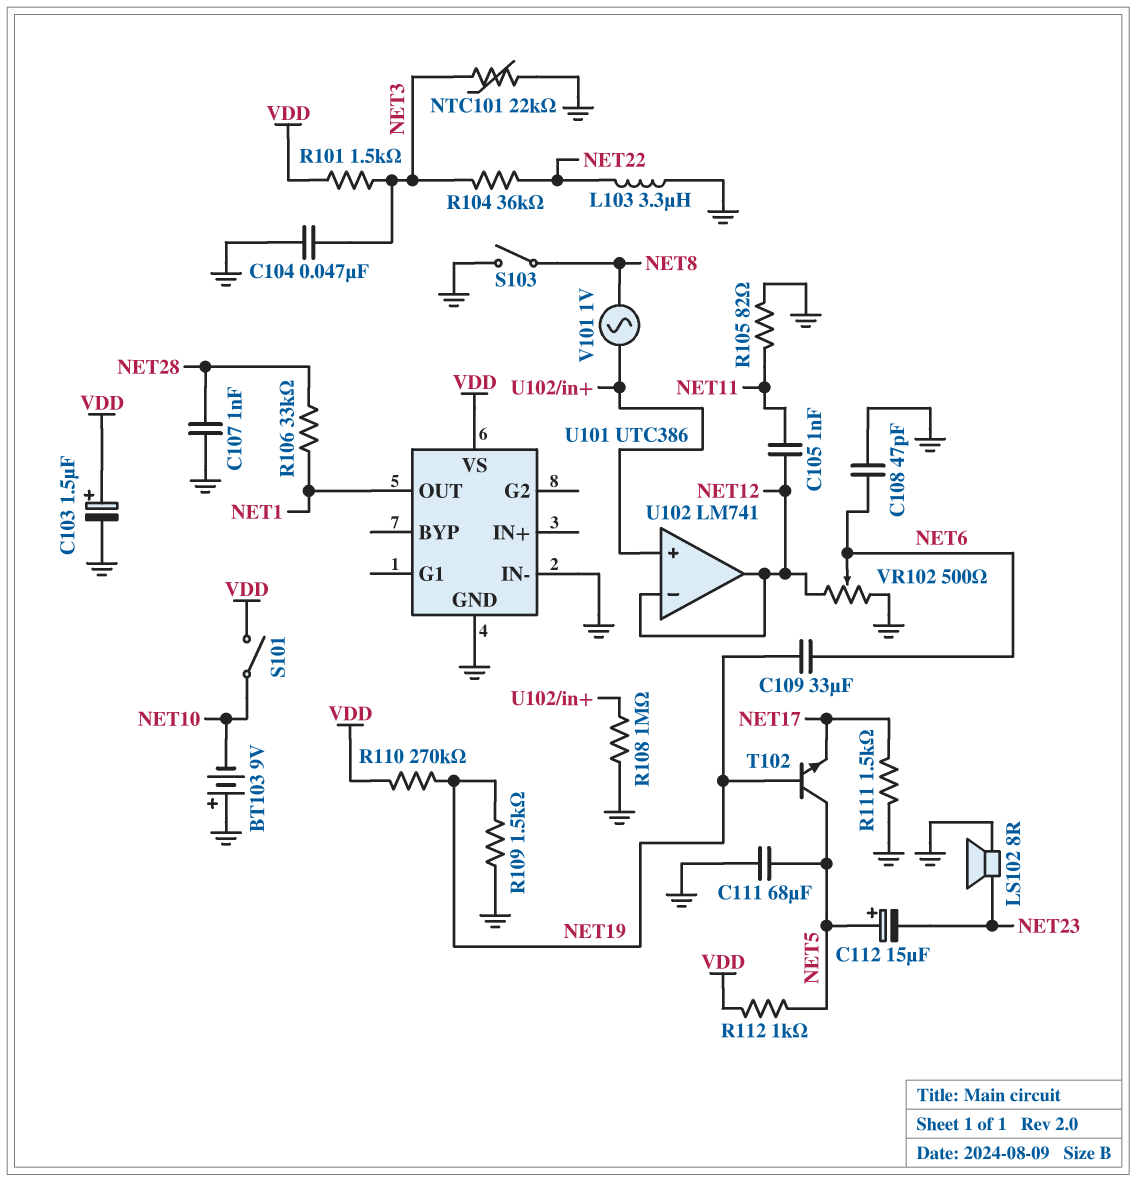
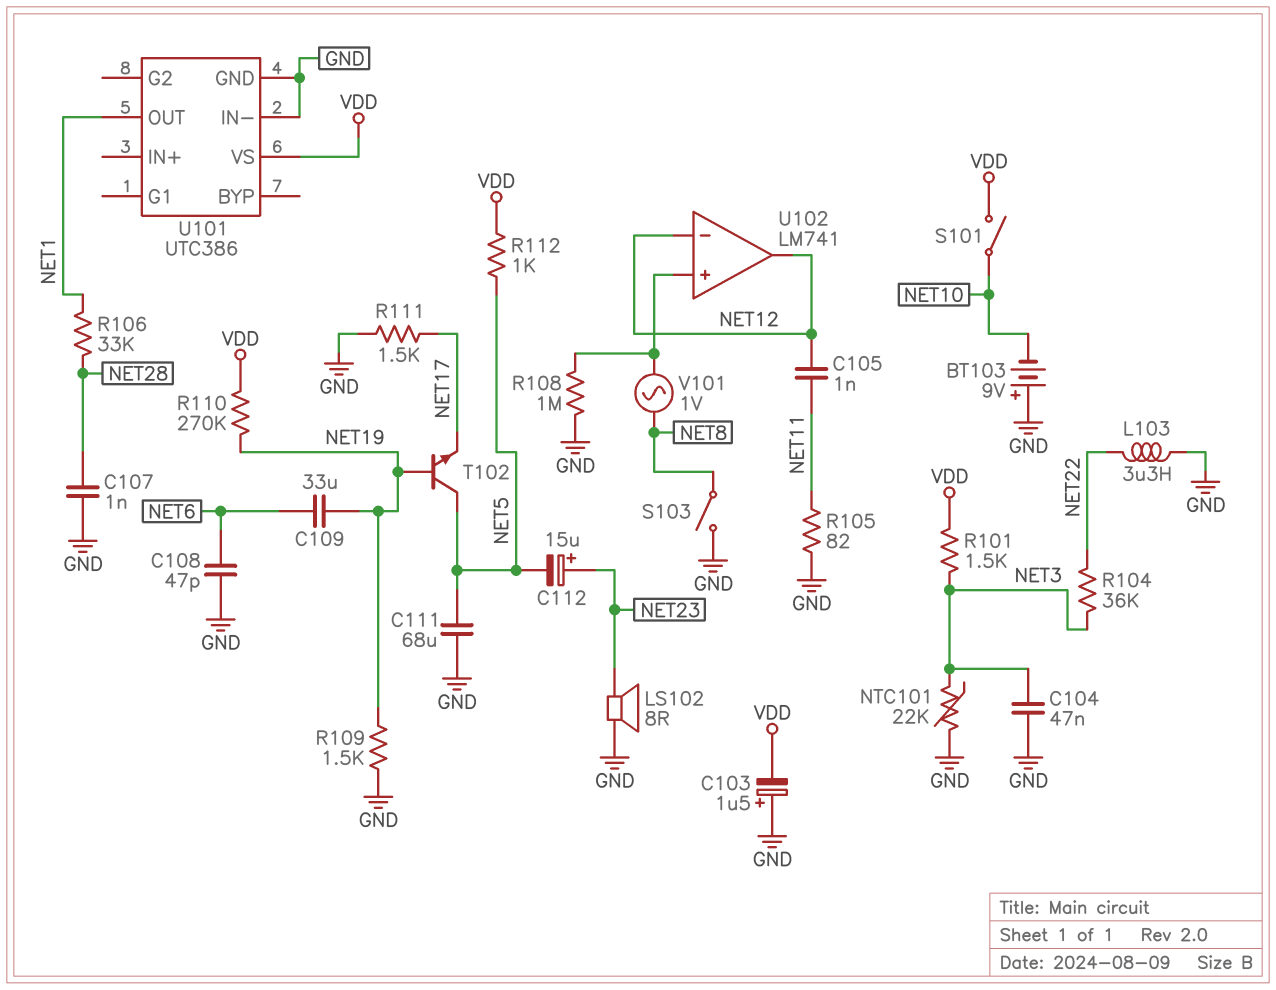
C103: 1.5uF (plus VDD, minus GND) -> 1.5uF (plus GND, minus VDD)
C112: 15uF (plus NET5, minus NET23) -> 15uF (plus NET23, minus NET5)
VR102: 500 (GND, NET12, wiper NET6) -> none

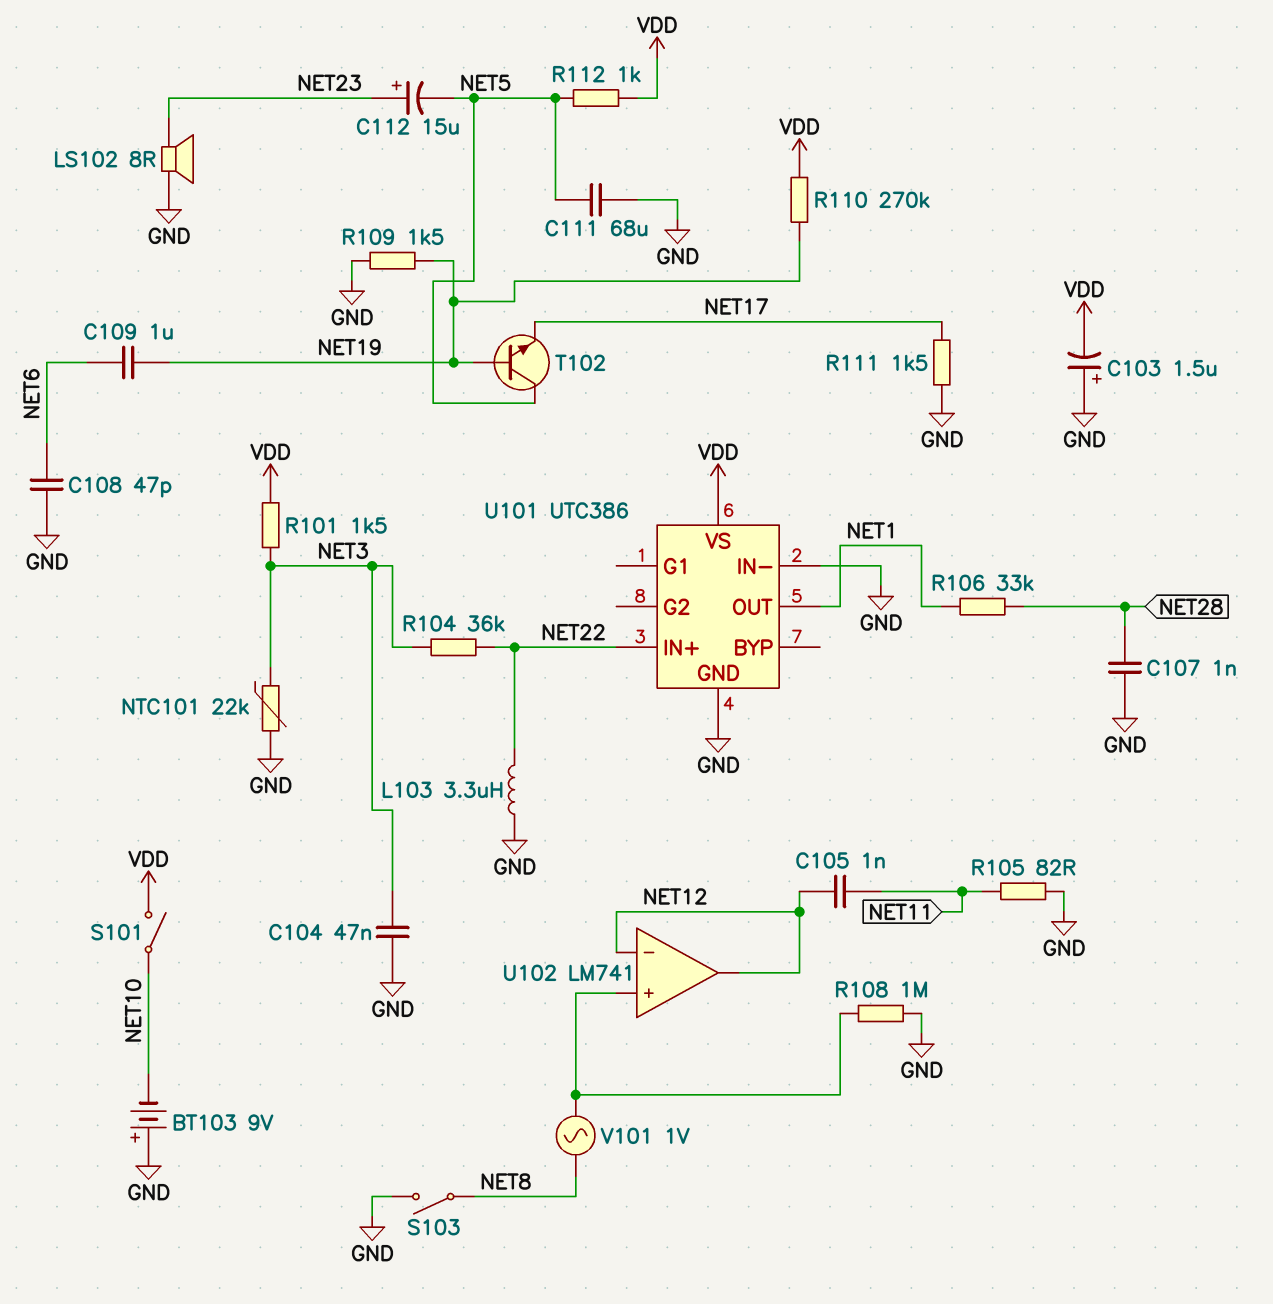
C109: 33uF (NET6, NET19) -> 1uF (NET6, NET19)
U101 pin IN+: none -> NET22

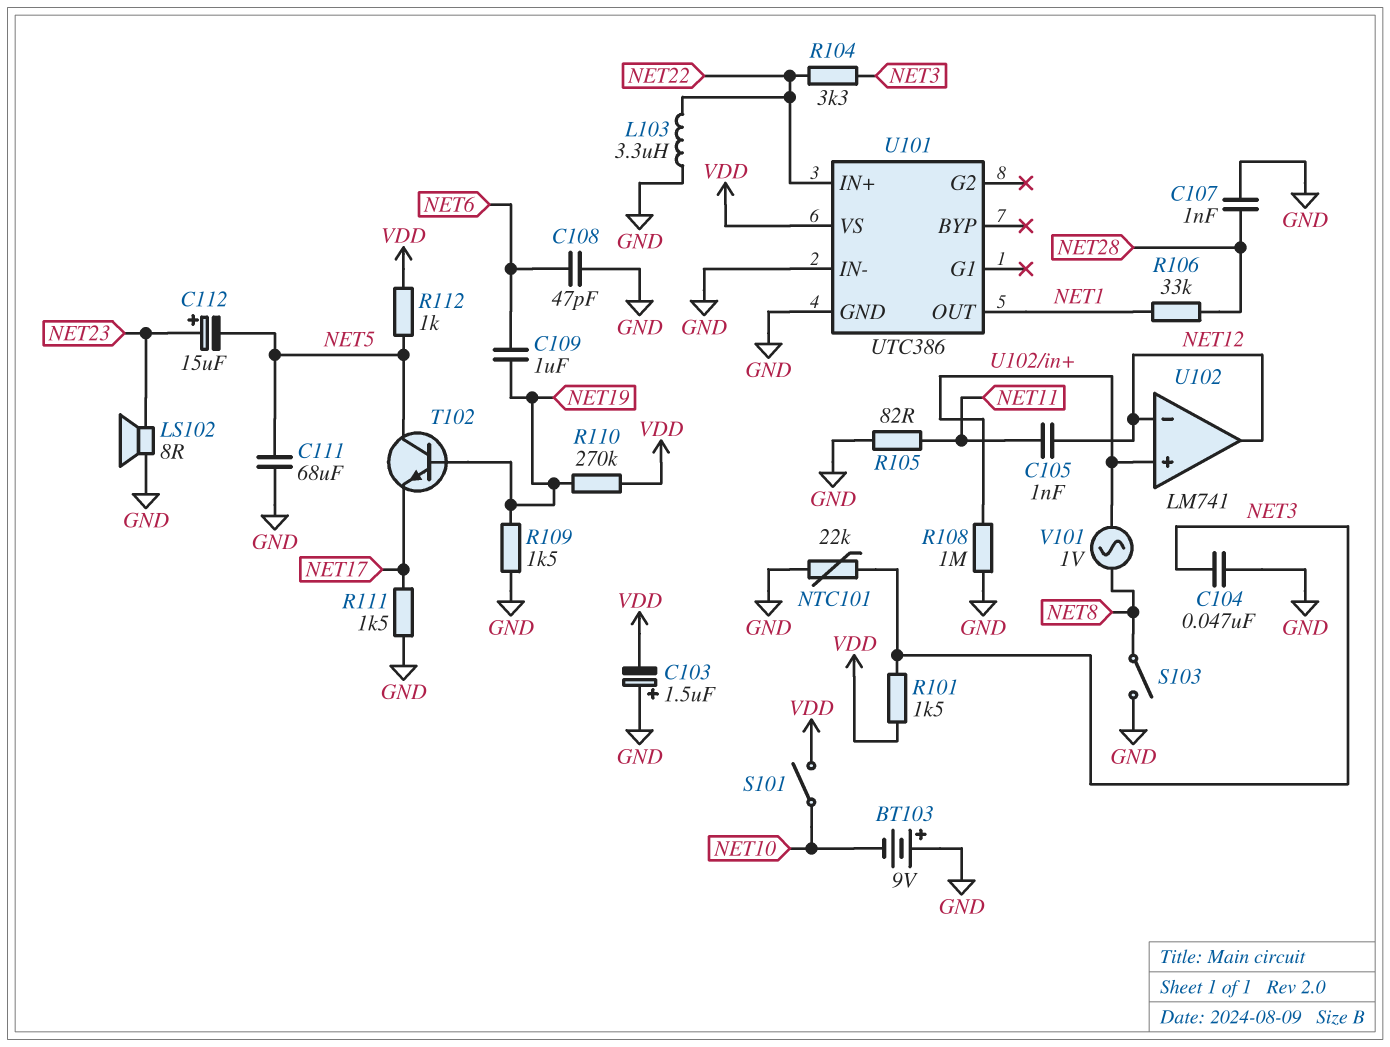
R104: 36k (NET3, NET22) -> 3.3k (NET3, NET22)

